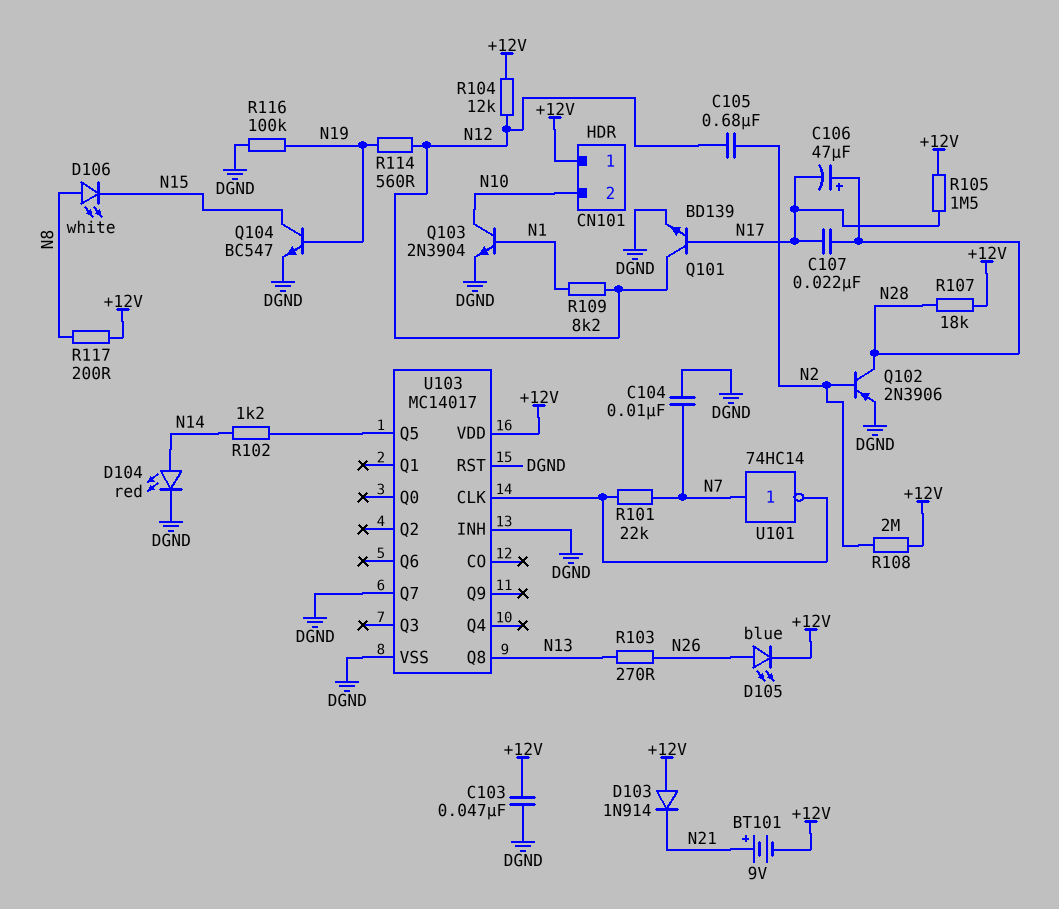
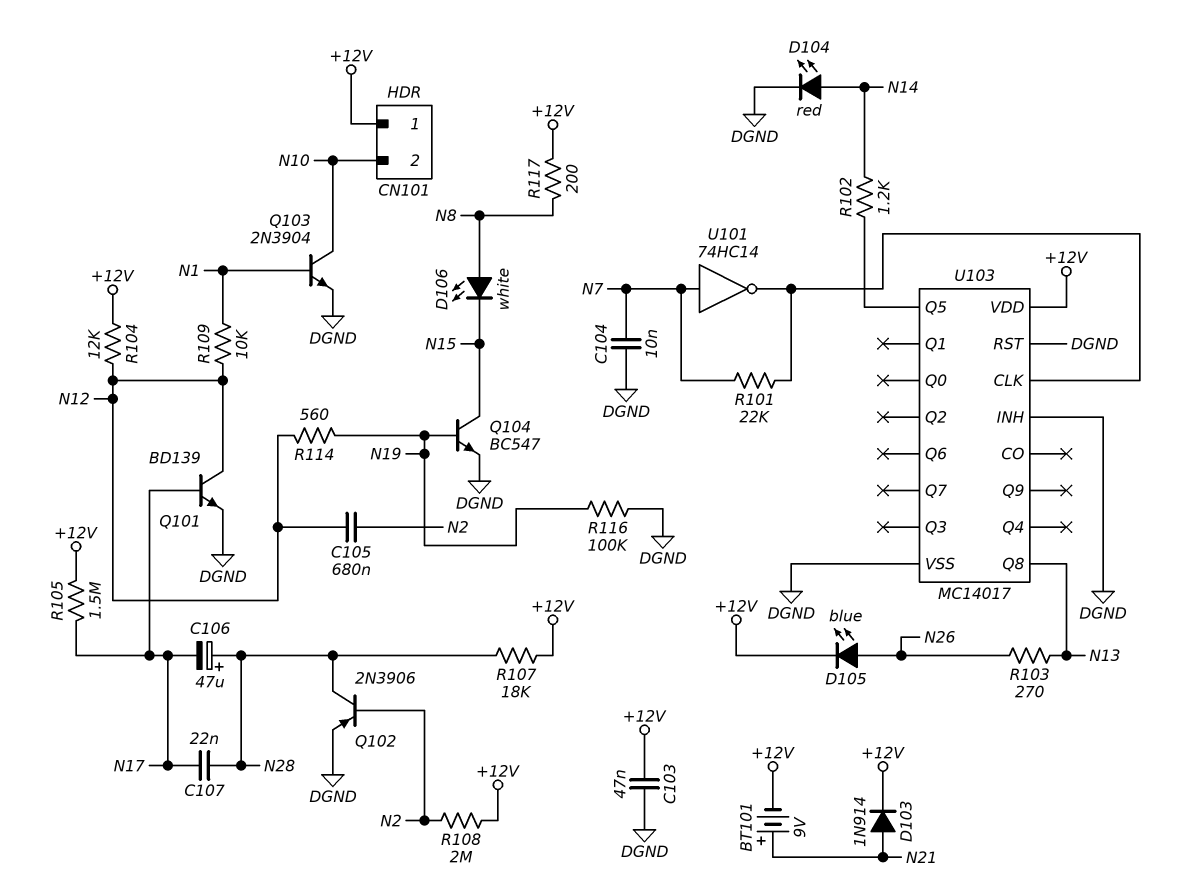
D103: diode 1N914 (A +12V, K N21) -> diode 1N914 (A N21, K +12V)
R109: 8.2k (N1, N12) -> 10k (N1, N12)
U103 pin Q7: DGND -> none

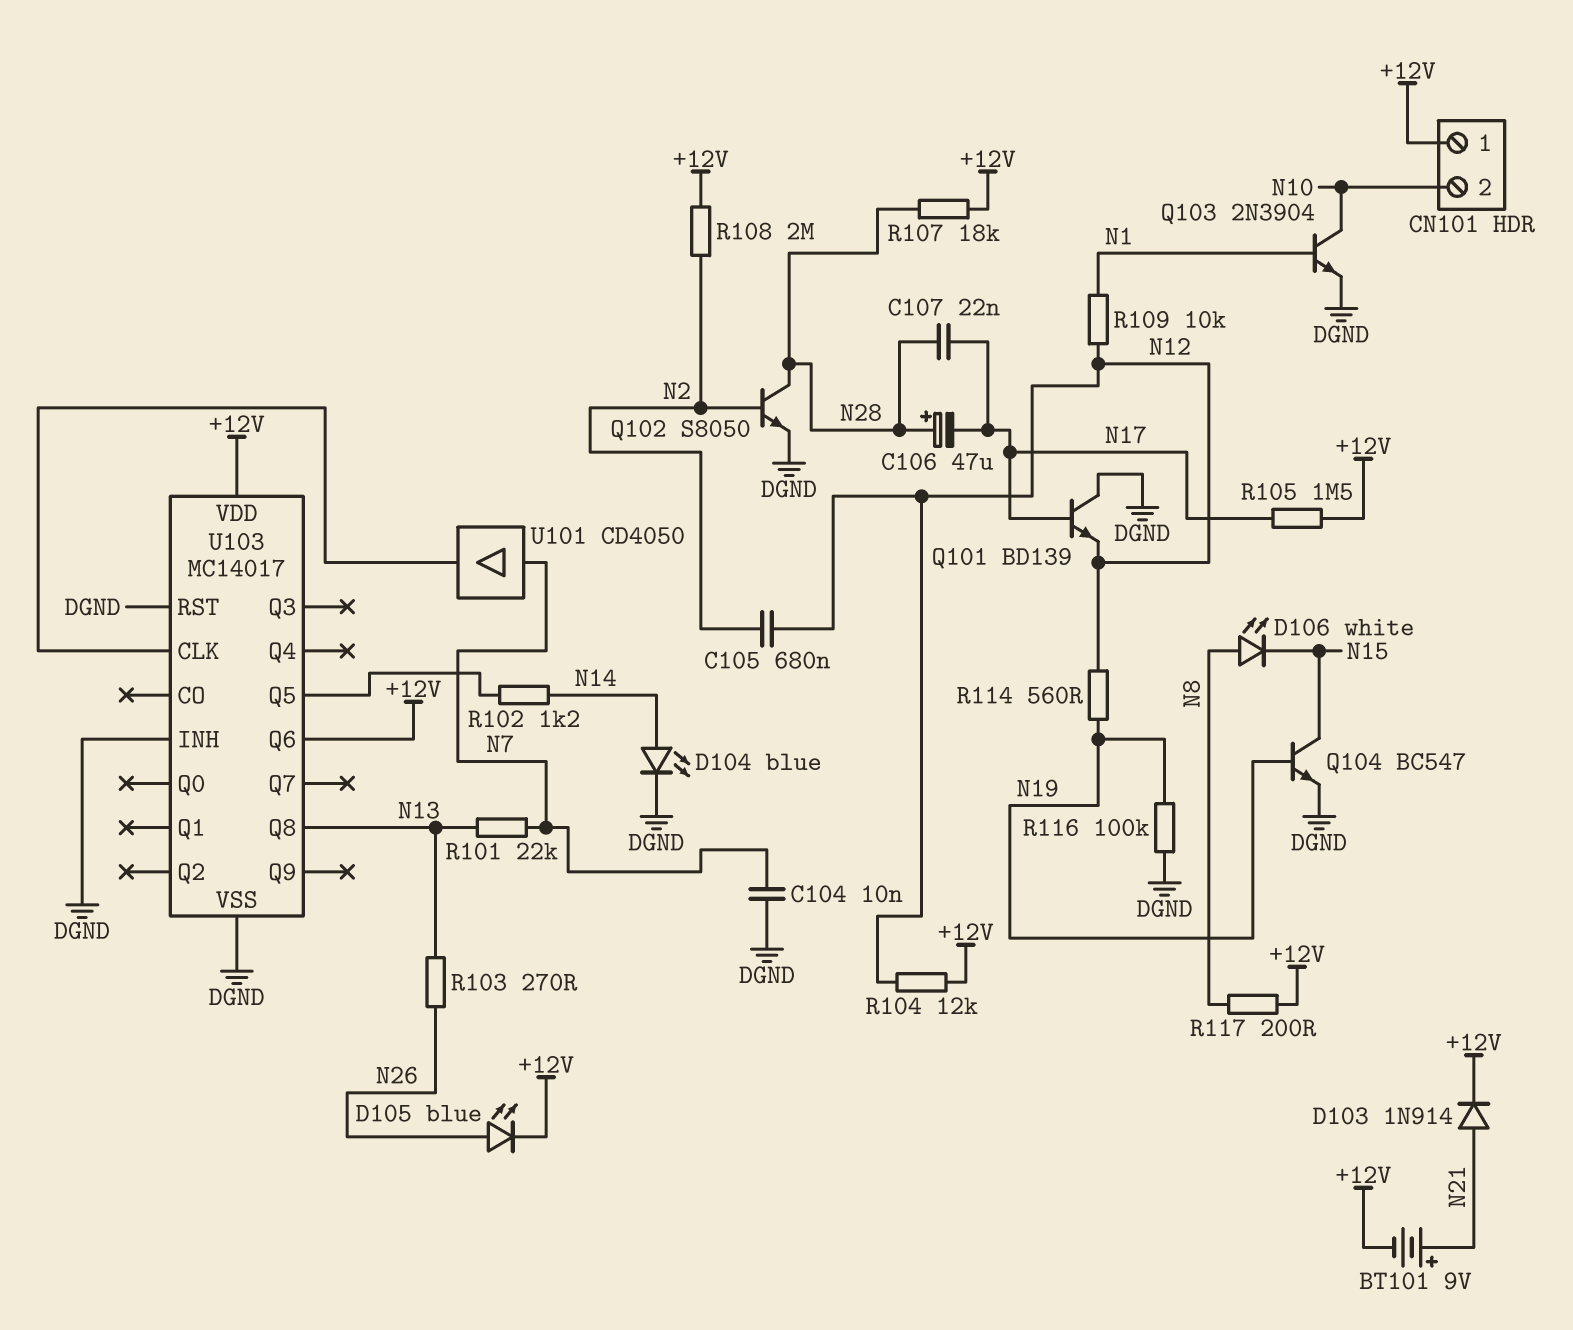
C103: 47nF (+12V, DGND) -> none
D104: LED red (A N14, K DGND) -> LED blue (A N14, K DGND)
Q101: NPN BD139 (B N17, C N12, E DGND) -> NPN BD139 (B N17, C DGND, E N12)
Q102: PNP 2N3906 (B N2, C N28, E DGND) -> NPN S8050 (B N2, C N28, E DGND)
R101: 22k (N7, U103/CLK) -> 22k (N7, N13)
U101: NOT 74HC14 (in N7, out U103/CLK) -> buffer CD4050 (in N7, out U103/CLK)
U103 pin Q6: none -> +12V

